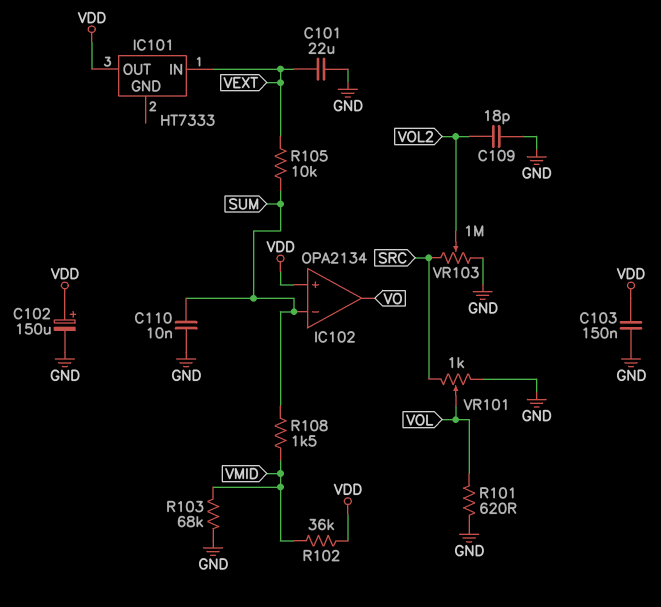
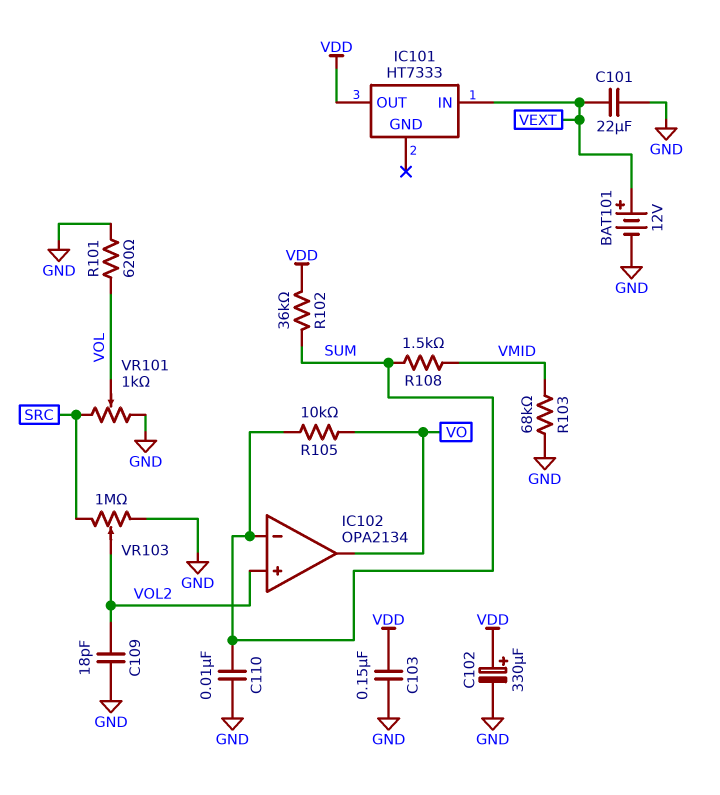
BAT101: none -> 12V (plus VEXT, minus GND)
C102: 150uF (plus VDD, minus GND) -> 330uF (plus VDD, minus GND)
IC102 pin in+: VDD -> VOL2
R102: 36k (VDD, VMID) -> 36k (SUM, VDD)
R105: 10k (SUM, VEXT) -> 10k (SUM, VO)

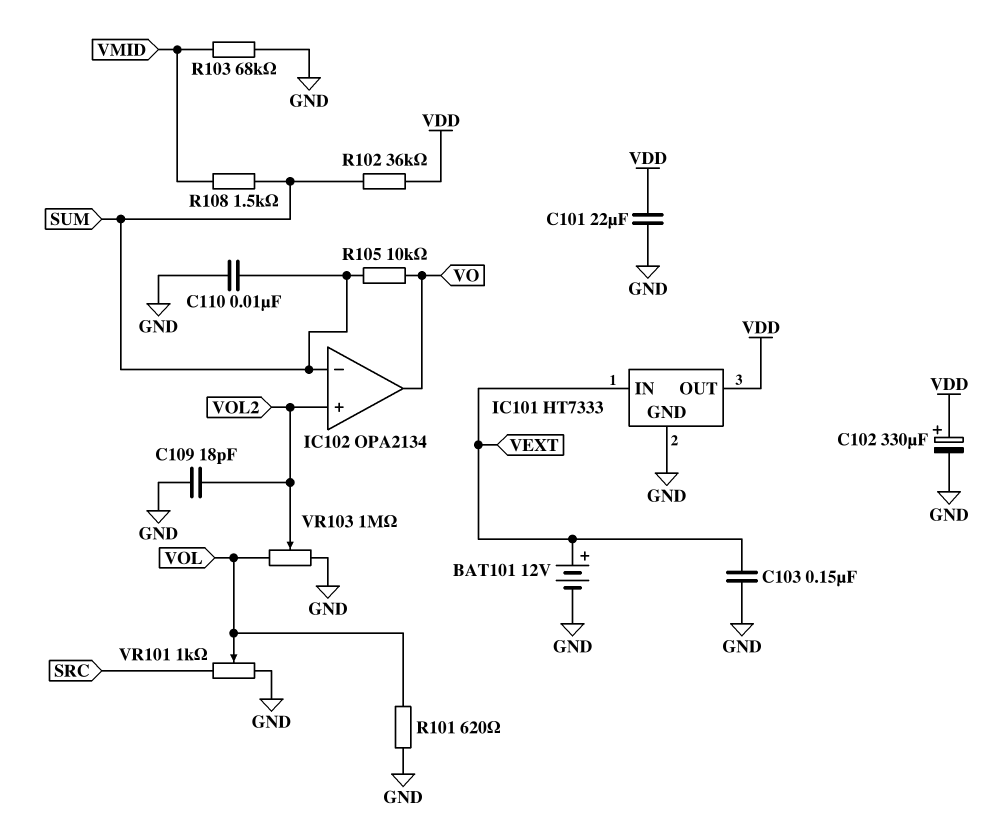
C101: 22uF (GND, VEXT) -> 22uF (GND, VDD)
C103: 150nF (GND, VDD) -> 150nF (GND, VEXT)
IC101 pin GND: none -> GND
VR103: 1M (GND, SRC, wiper VOL2) -> 1M (GND, VOL, wiper VOL2)

